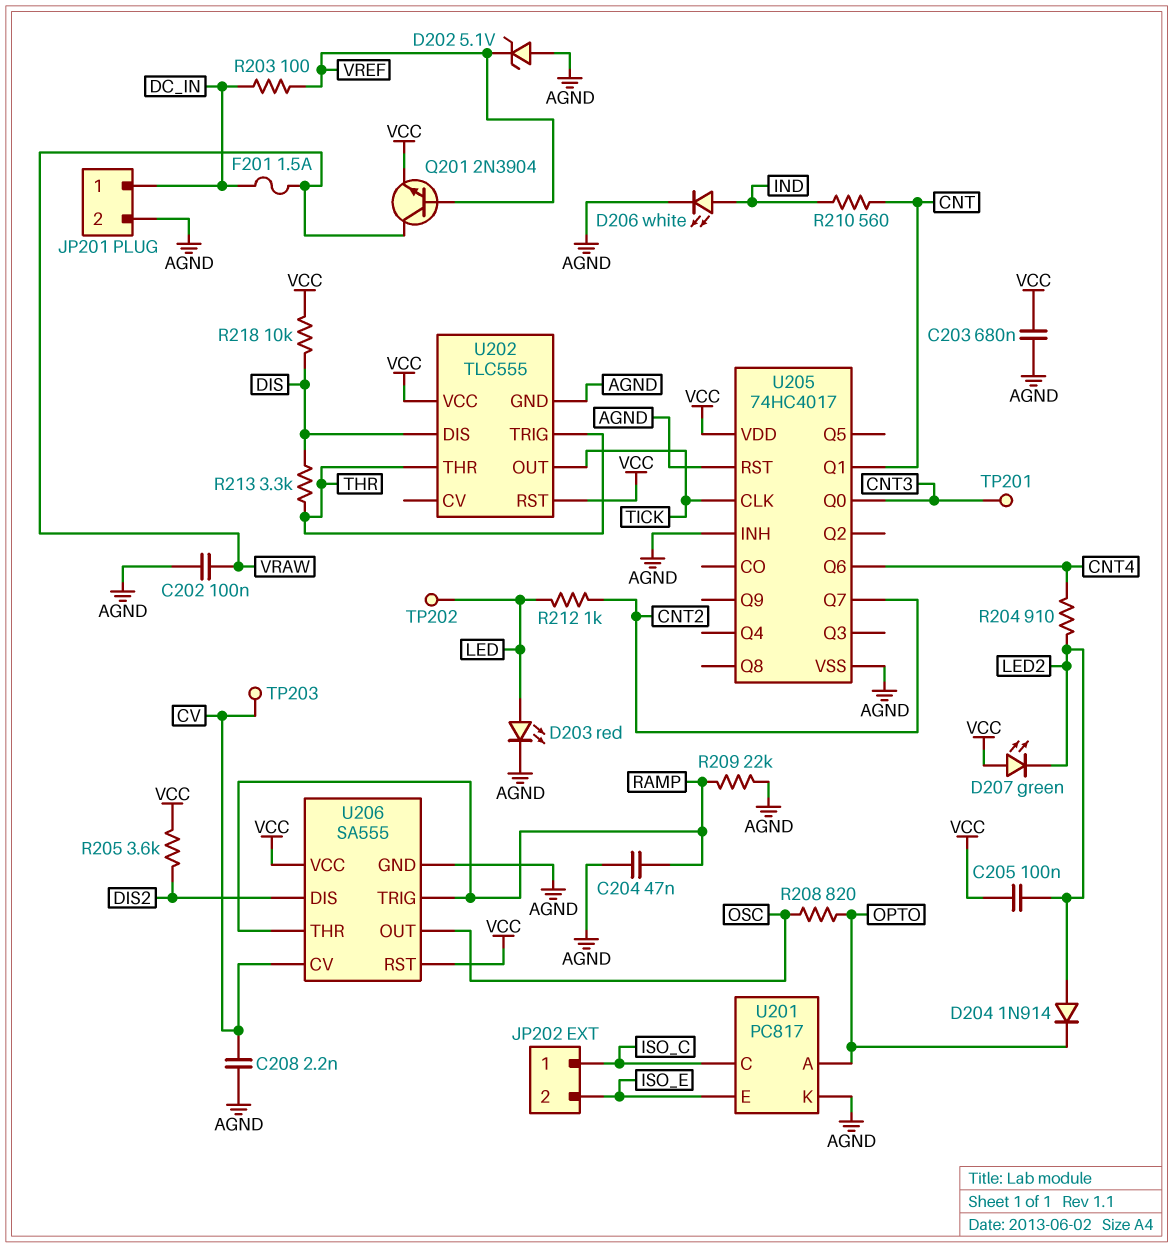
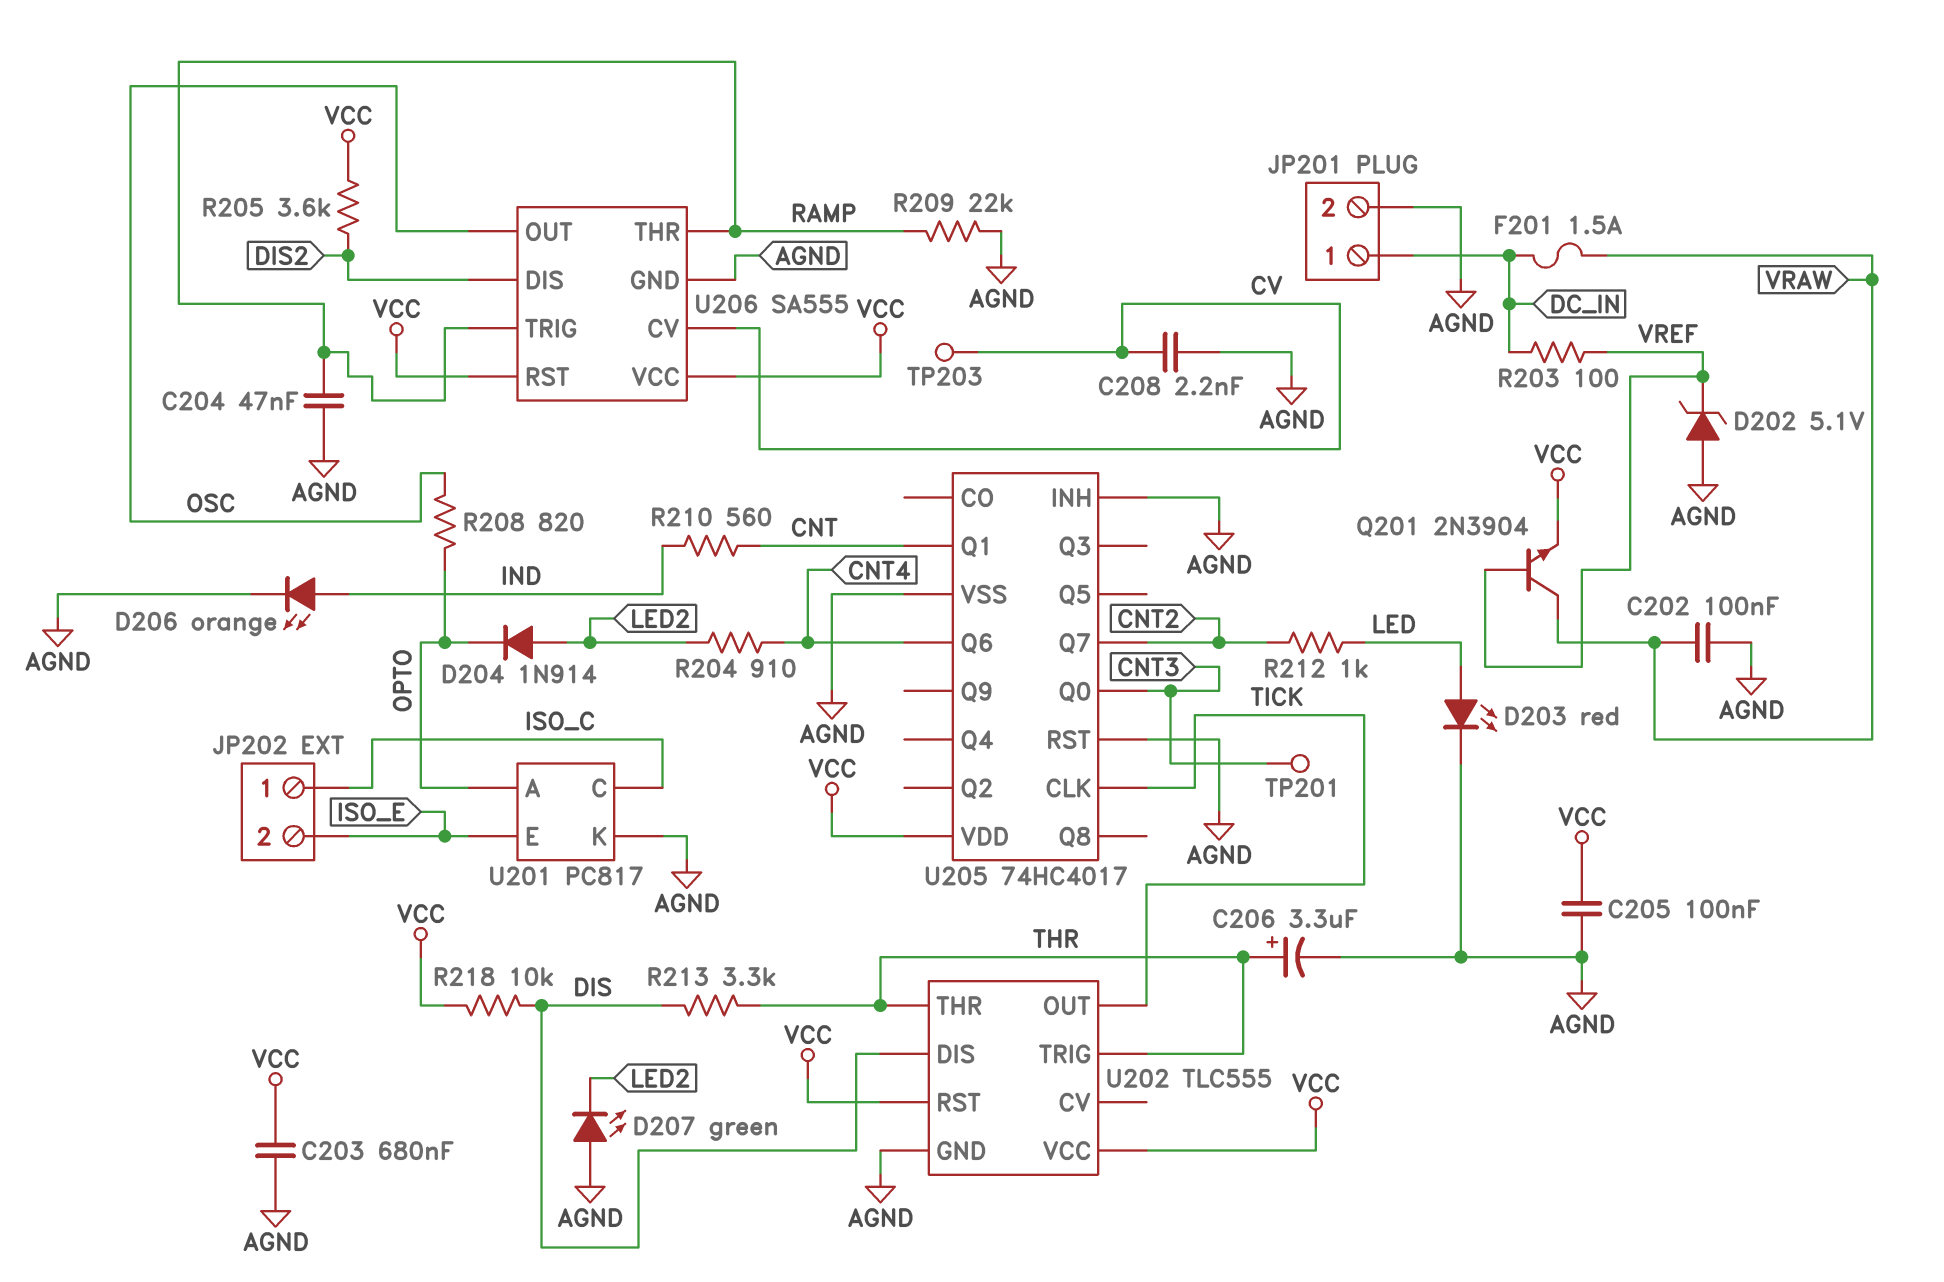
C205: 100nF (LED2, VCC) -> 100nF (AGND, VCC)
C206: none -> 3.3uF (plus THR, minus AGND)
D206: LED white (A IND, K AGND) -> LED orange (A IND, K AGND)
D207: LED green (A VCC, K LED2) -> LED green (A AGND, K LED2)
TP202: test point (LED) -> none

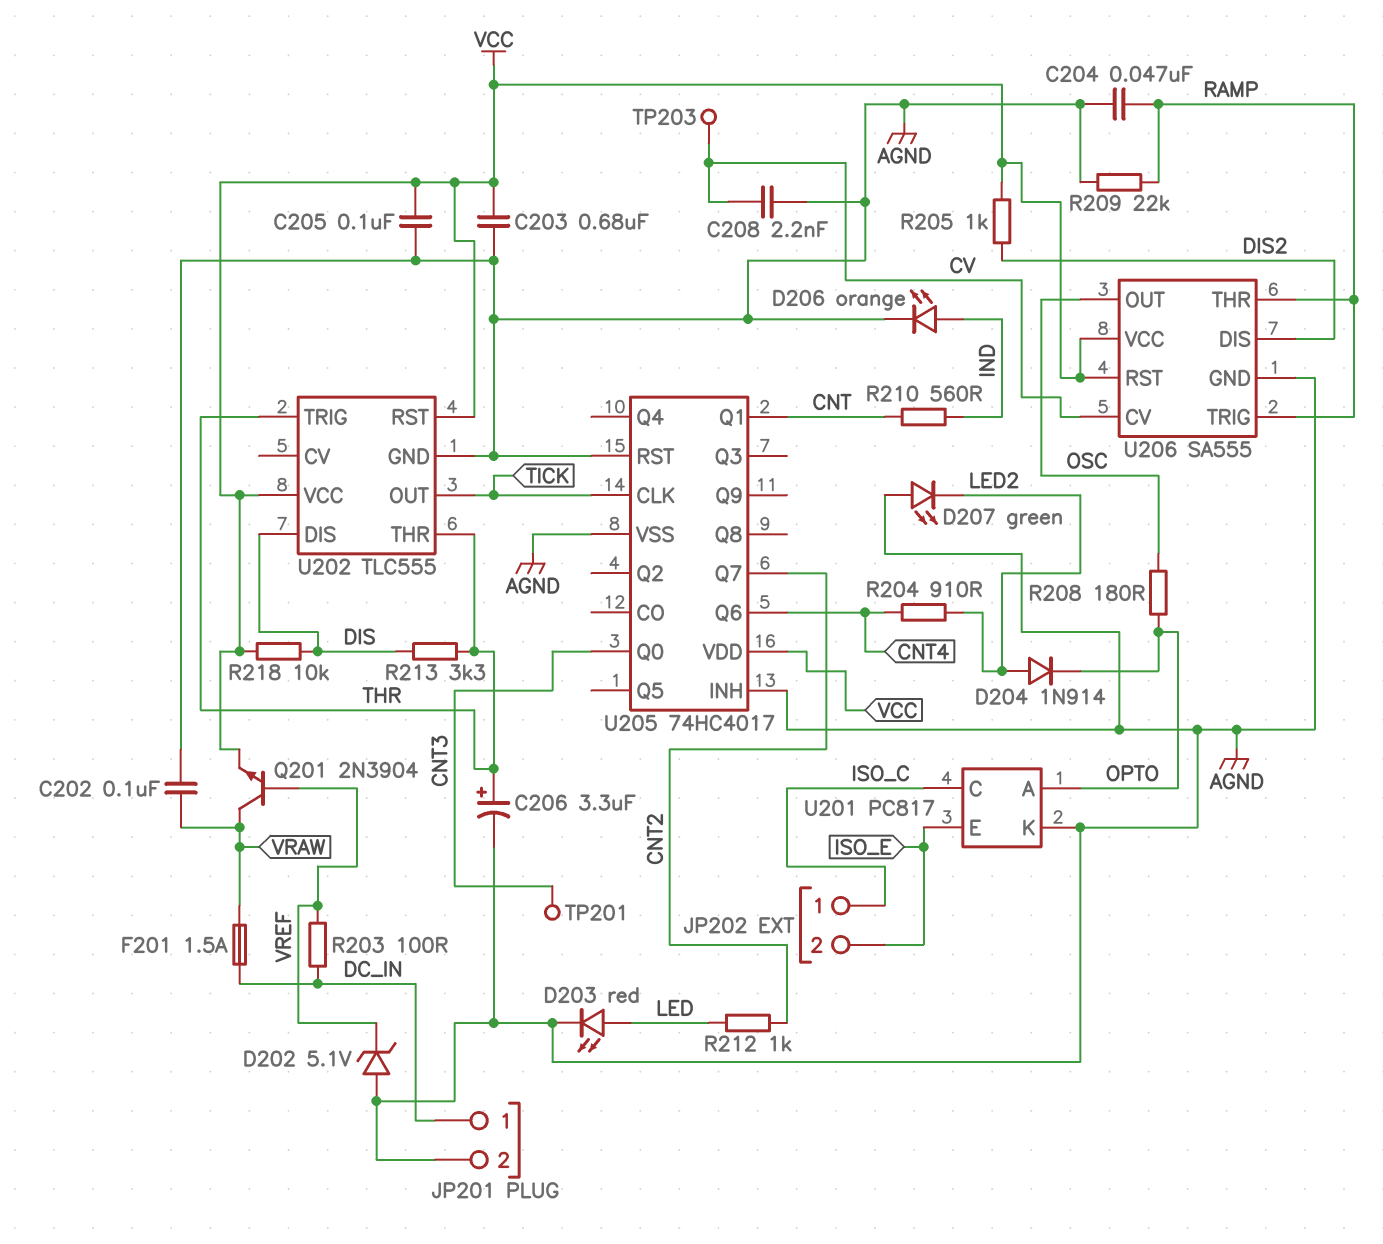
R205: 3.6k (DIS2, VCC) -> 1k (DIS2, VCC)
R208: 820 (OPTO, OSC) -> 180 (OPTO, OSC)

